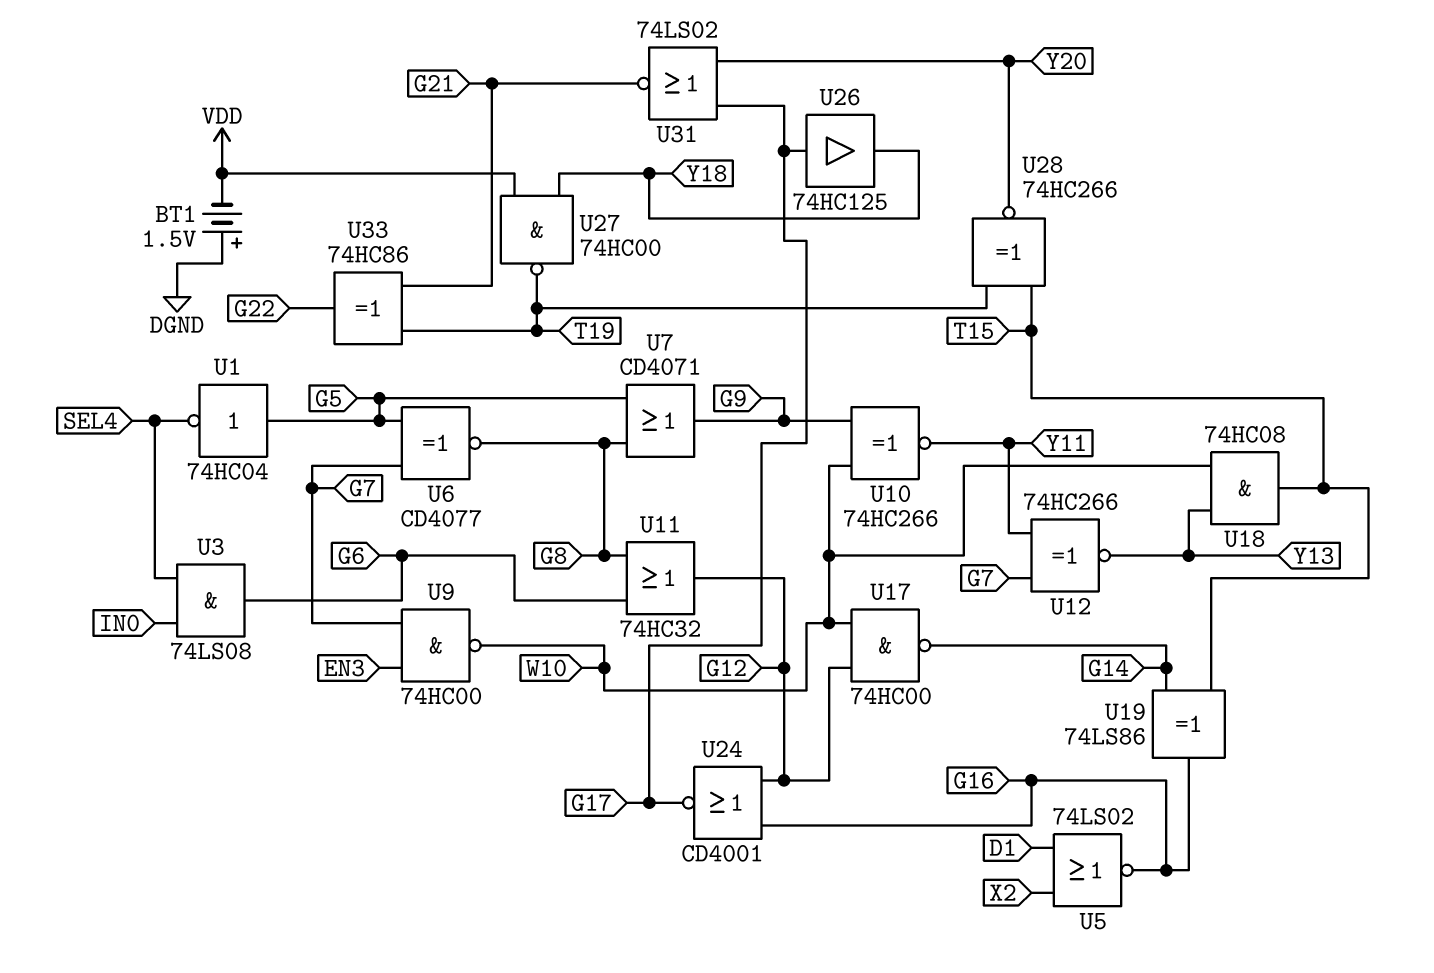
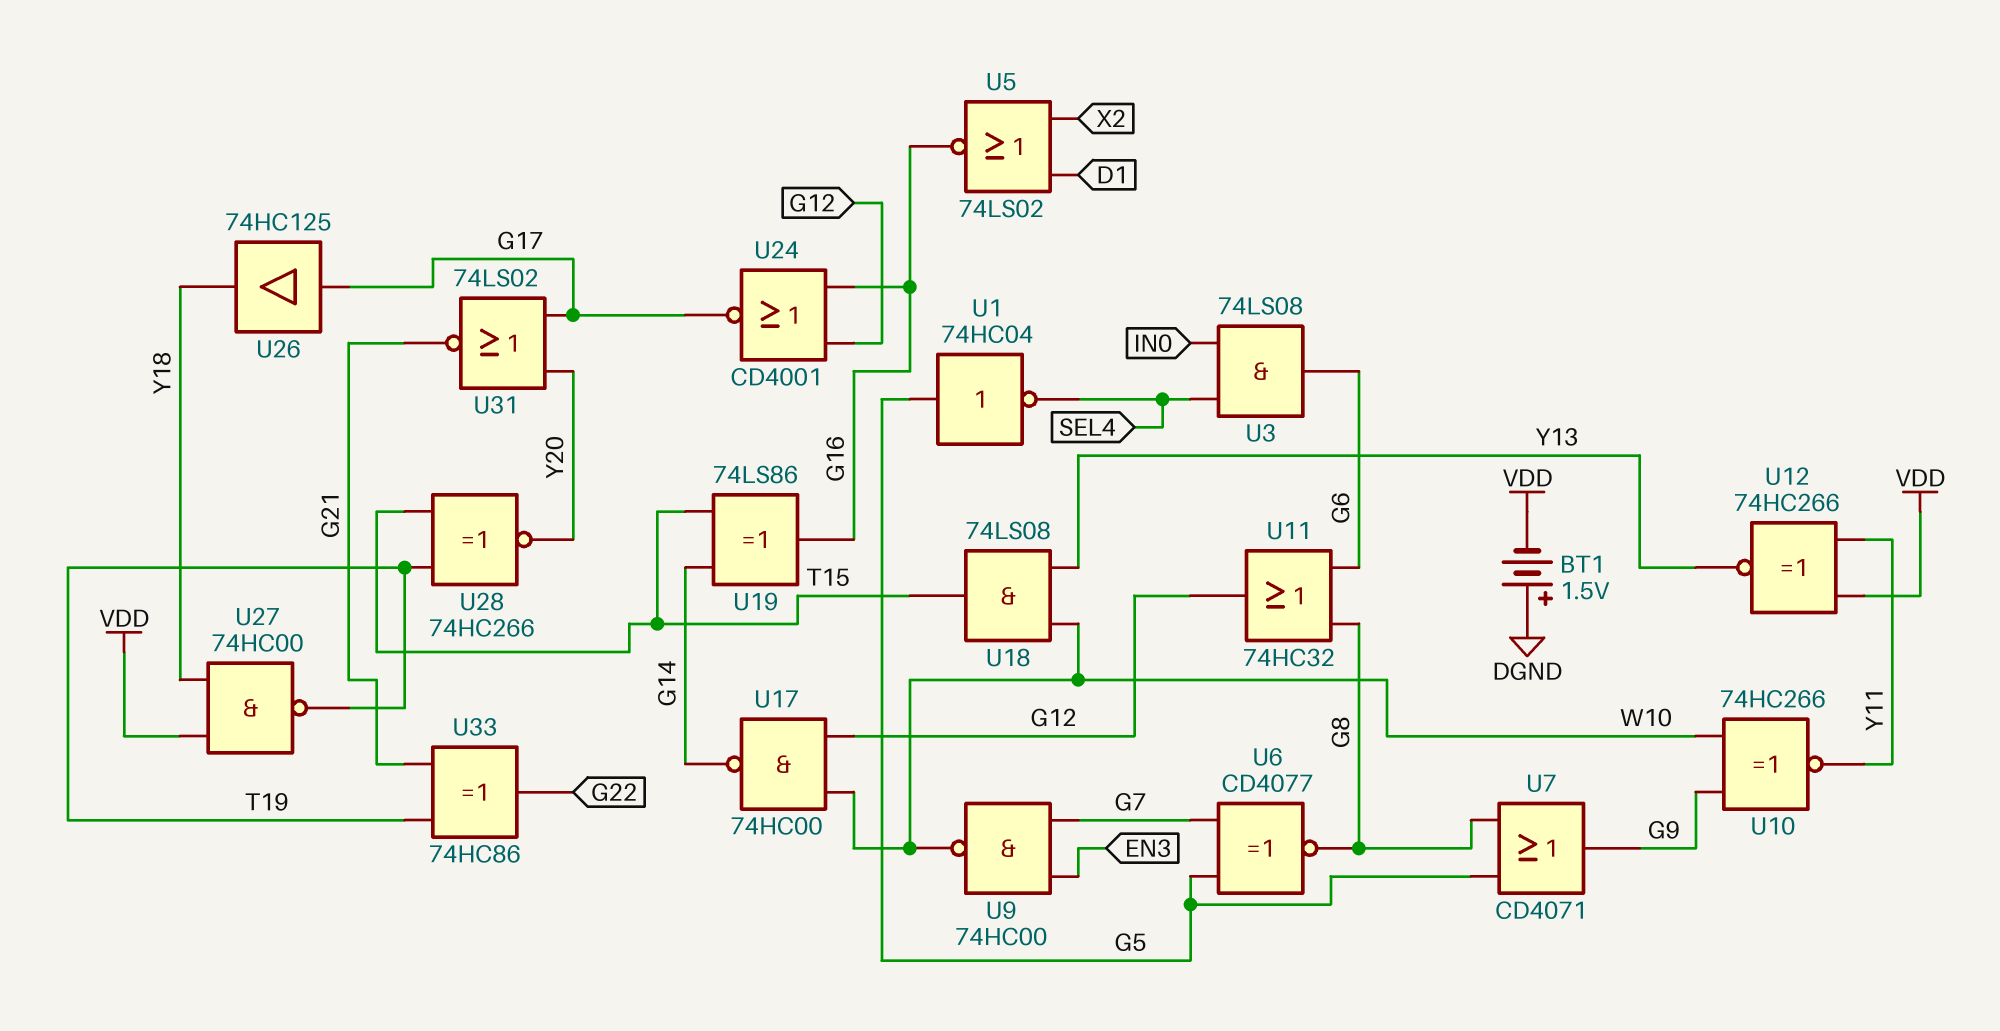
U12: XNOR 74HC266 (in G7, in Y11, out Y13) -> XNOR 74HC266 (in VDD, in Y11, out Y13)
U18: AND 74HC08 (in W10, in Y13, out T15) -> AND 74LS08 (in W10, in Y13, out T15)

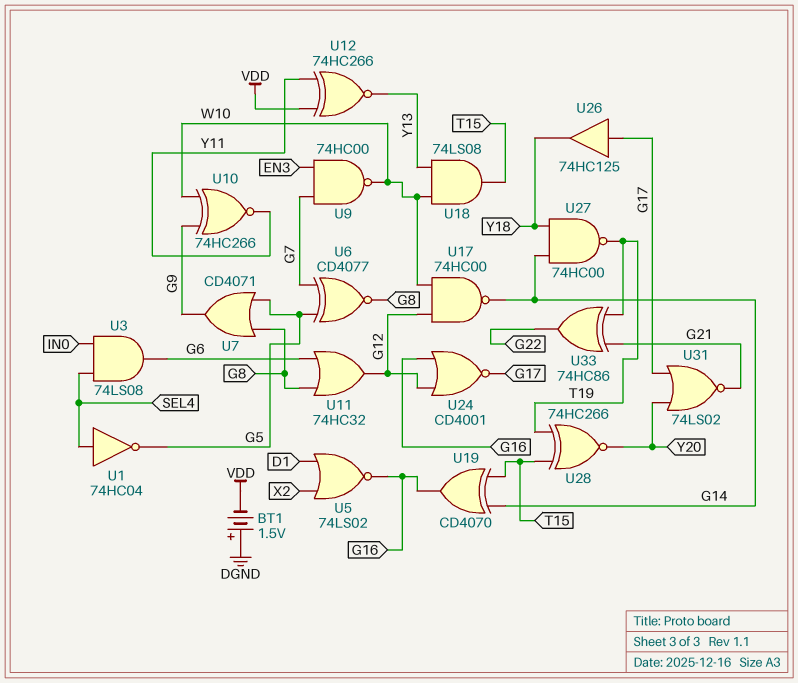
U1: NOT 74HC04 (in G5, out SEL4) -> NOT 74HC04 (in SEL4, out G5)
U19: XOR 74LS86 (in G14, in T15, out G16) -> XOR CD4070 (in G14, in T15, out G16)
U27: NAND 74HC00 (in VDD, in Y18, out T19) -> NAND 74HC00 (in G14, in Y18, out T19)

